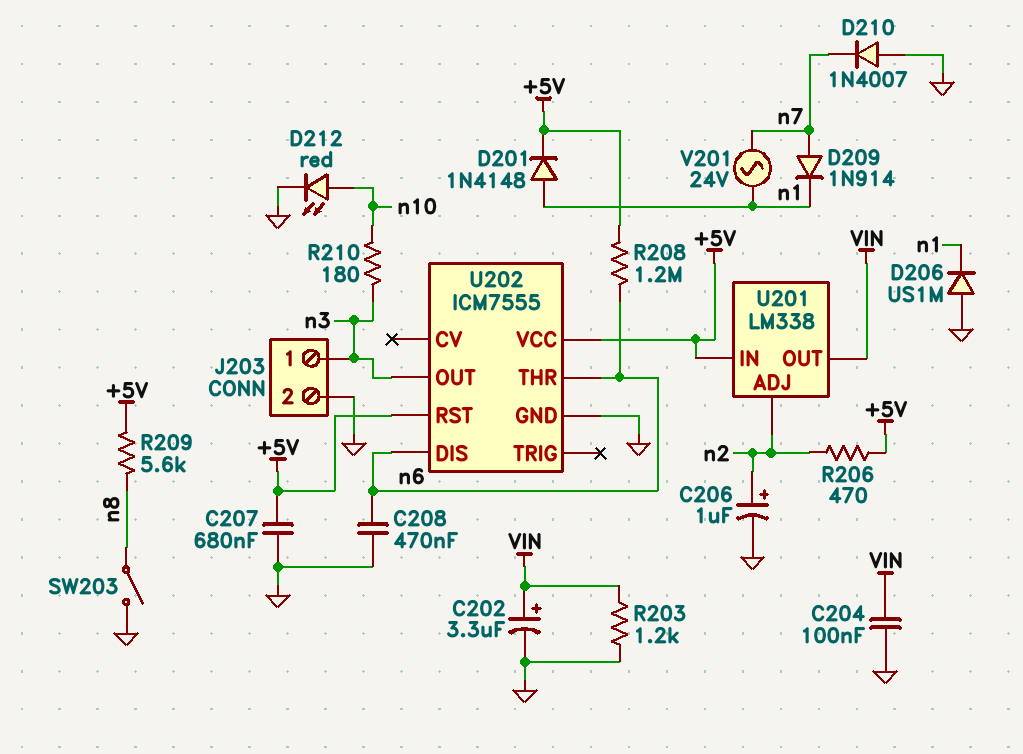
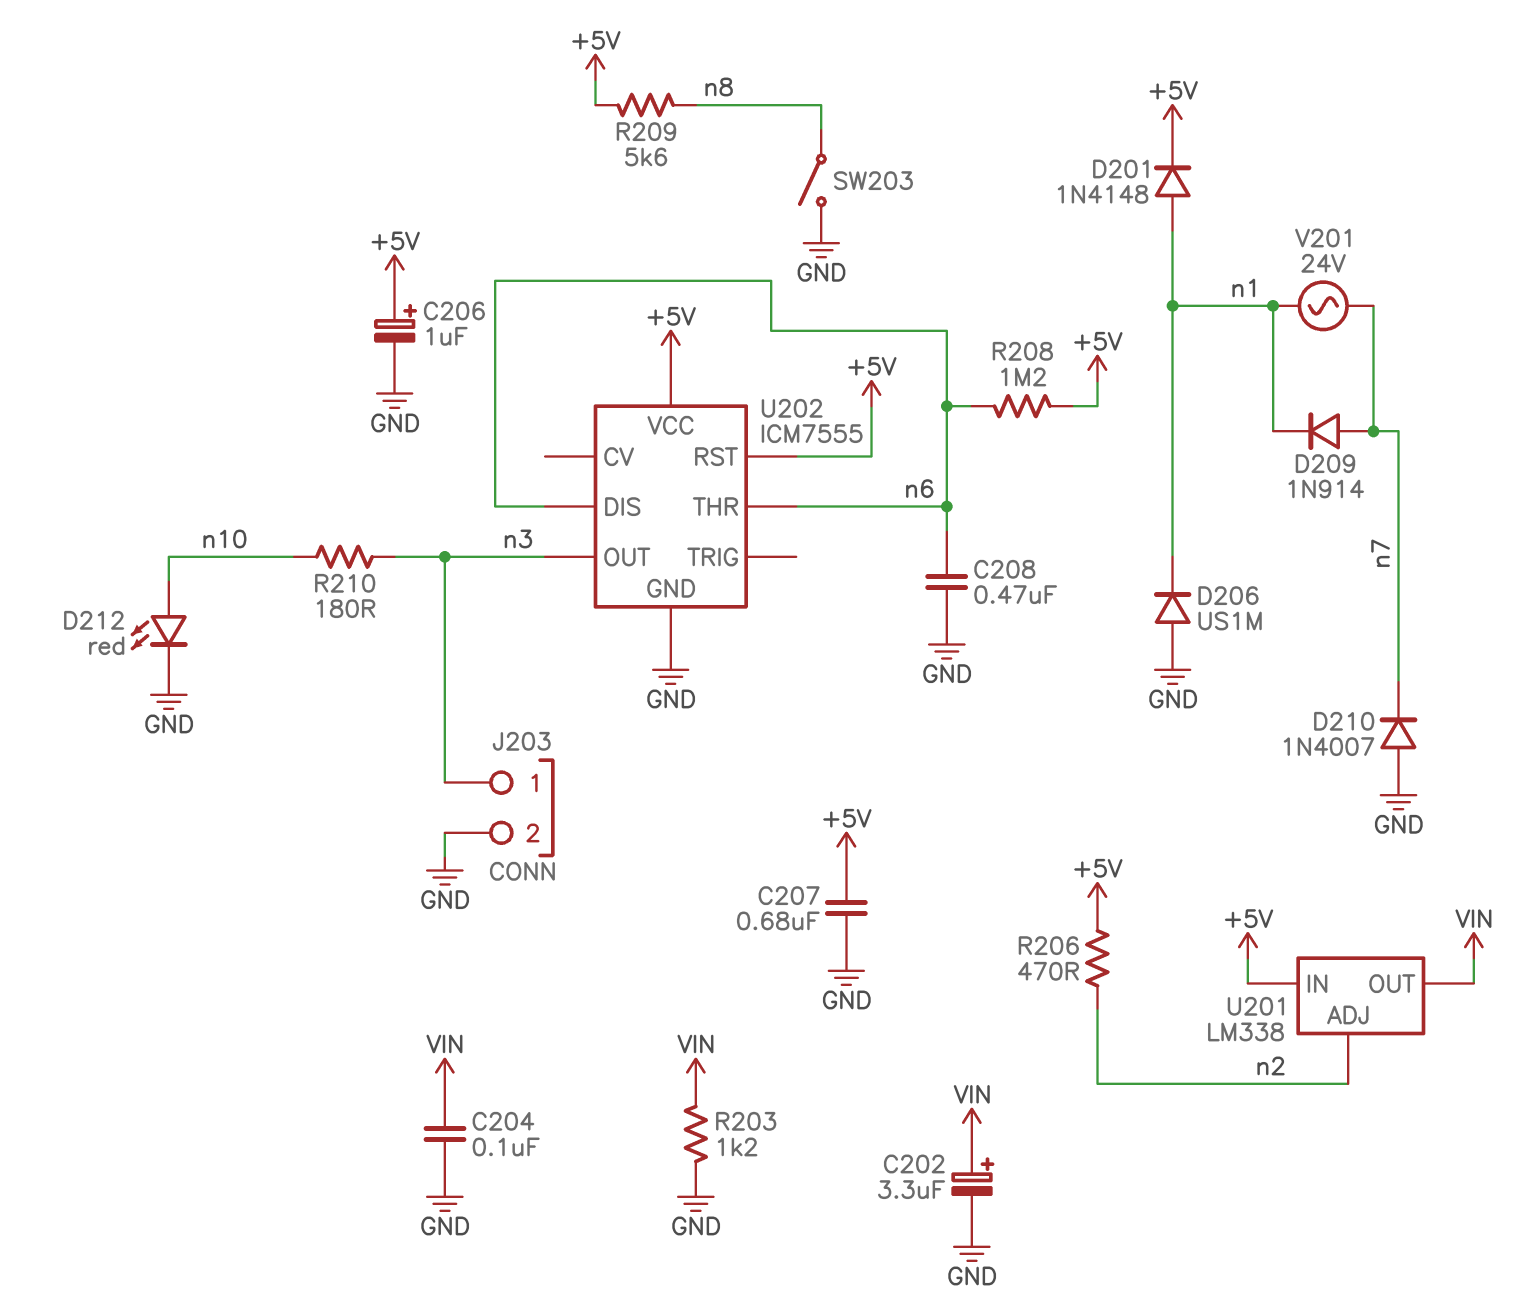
C206: 1uF (plus n2, minus GND) -> 1uF (plus +5V, minus GND)

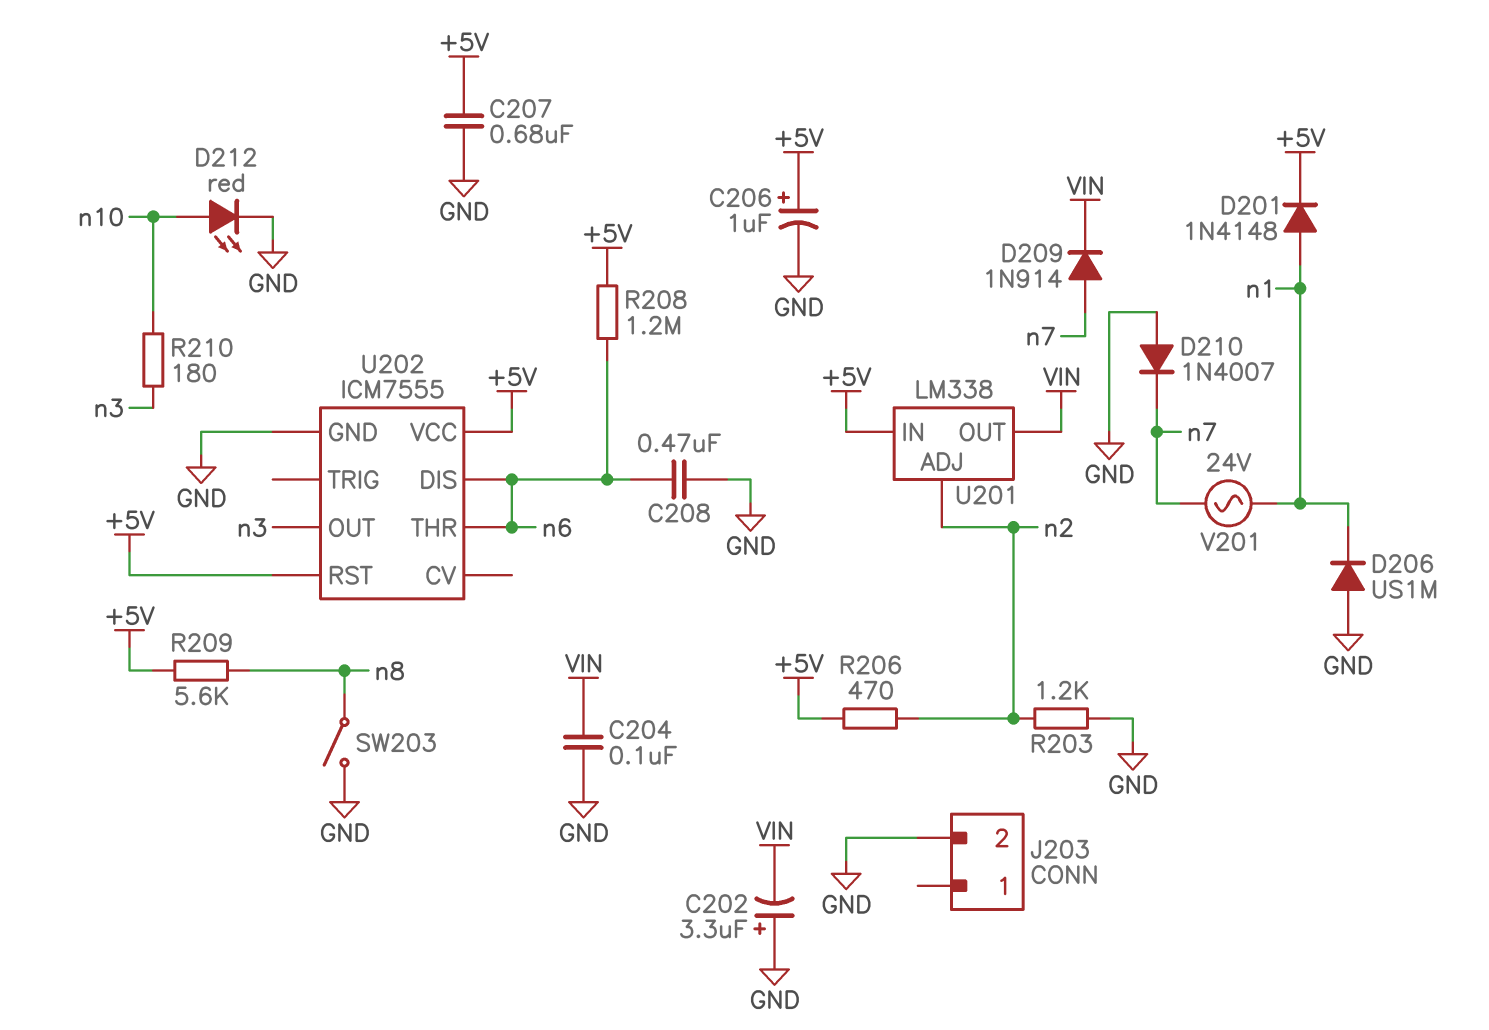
C202: 3.3uF (plus VIN, minus GND) -> 3.3uF (plus GND, minus VIN)
D209: diode 1N914 (A n7, K n1) -> diode 1N914 (A n7, K VIN)
J203 pin 1: n3 -> none
R203: 1.2k (GND, VIN) -> 1.2k (GND, n2)

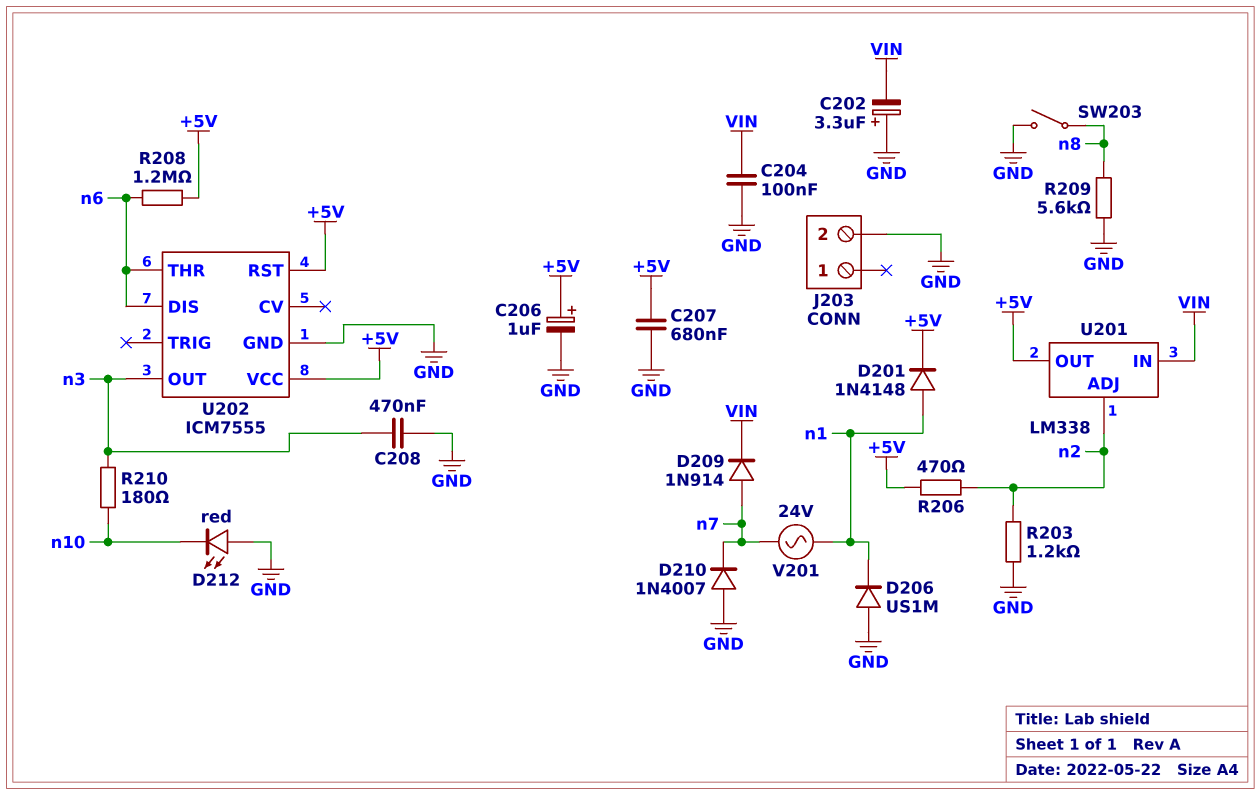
C208: 470nF (GND, n6) -> 470nF (GND, n3)
D212: LED red (A n10, K GND) -> LED red (A GND, K n10)
R209: 5.6k (+5V, n8) -> 5.6k (GND, n8)
U201 pin IN: +5V -> VIN
U201 pin OUT: VIN -> +5V

